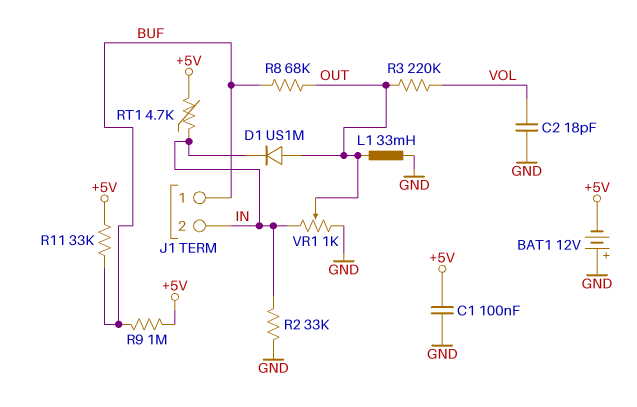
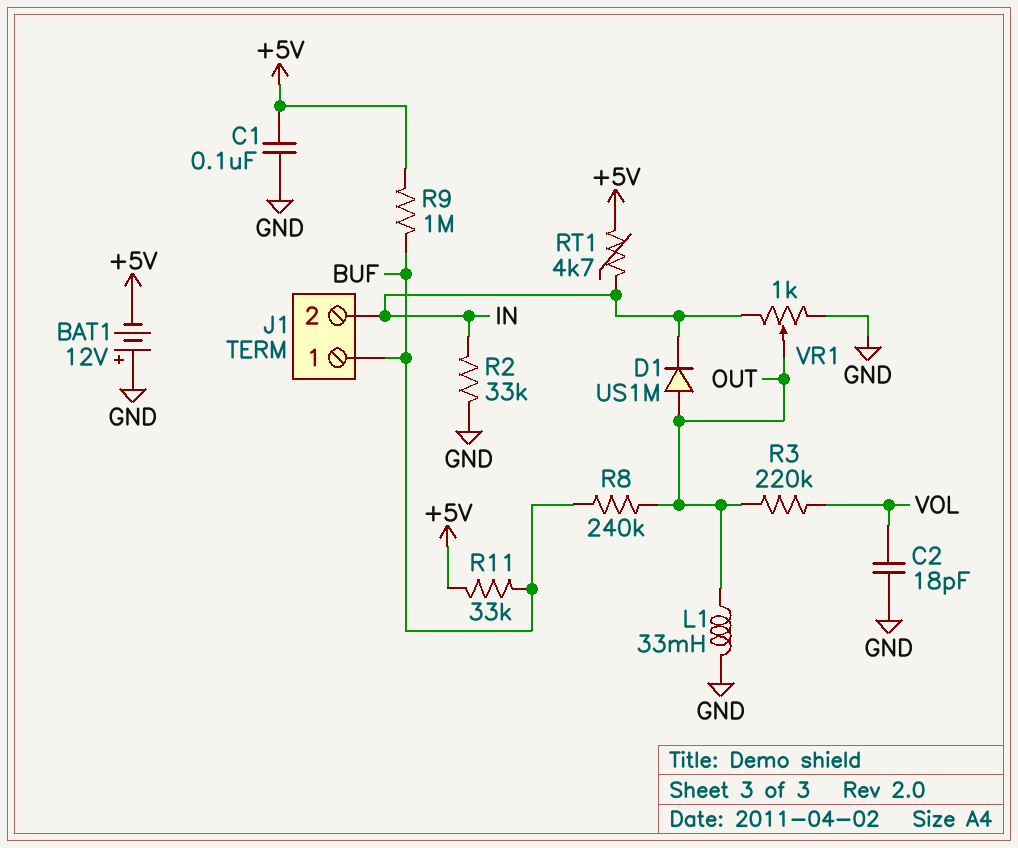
R8: 68k (BUF, OUT) -> 240k (BUF, OUT)

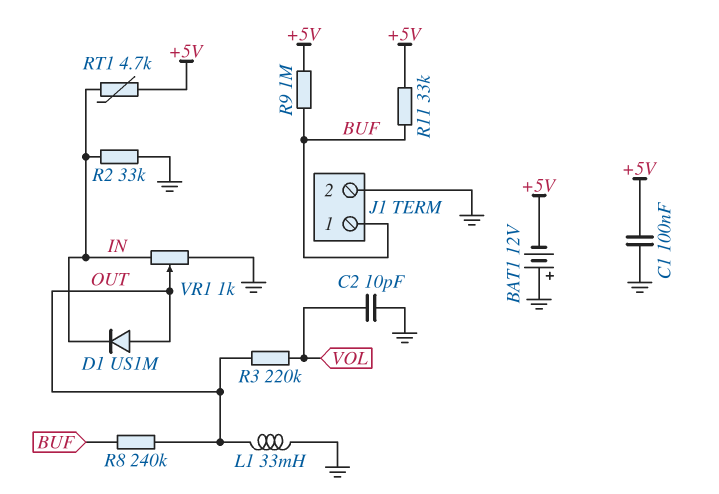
C2: 18pF (GND, VOL) -> 10pF (GND, VOL)
J1 pin 2: IN -> GND

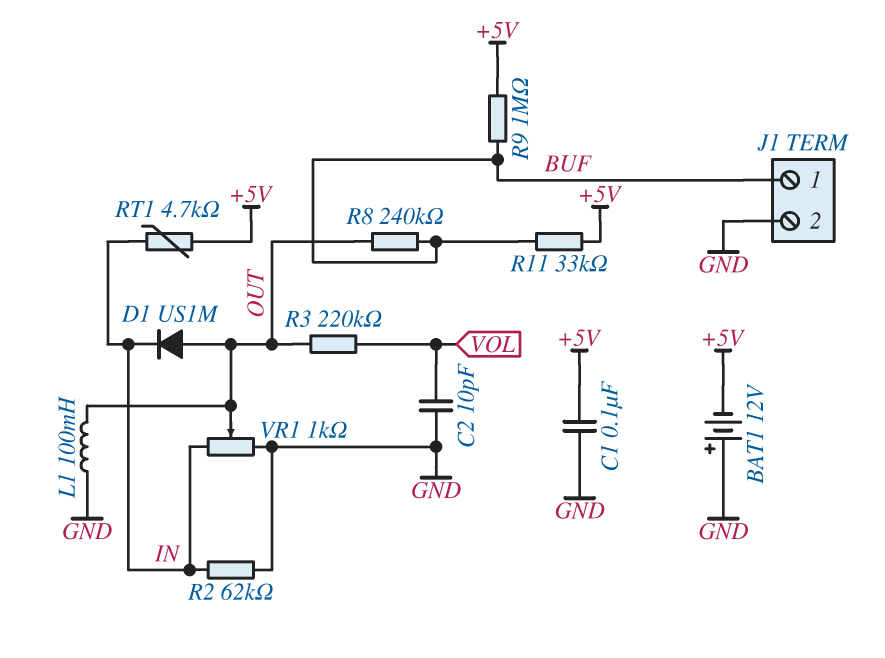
L1: 33mH (GND, OUT) -> 100mH (GND, OUT)
R2: 33k (GND, IN) -> 62k (GND, IN)

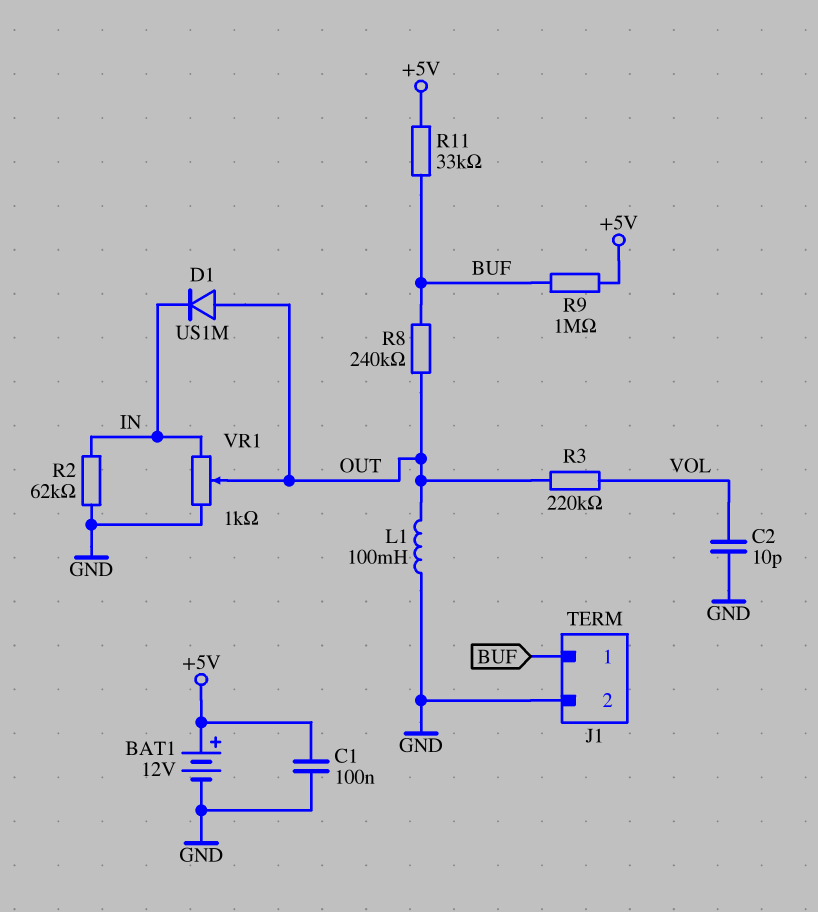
BAT1: 12V (plus GND, minus +5V) -> 12V (plus +5V, minus GND)
RT1: 4.7k (+5V, IN) -> none

